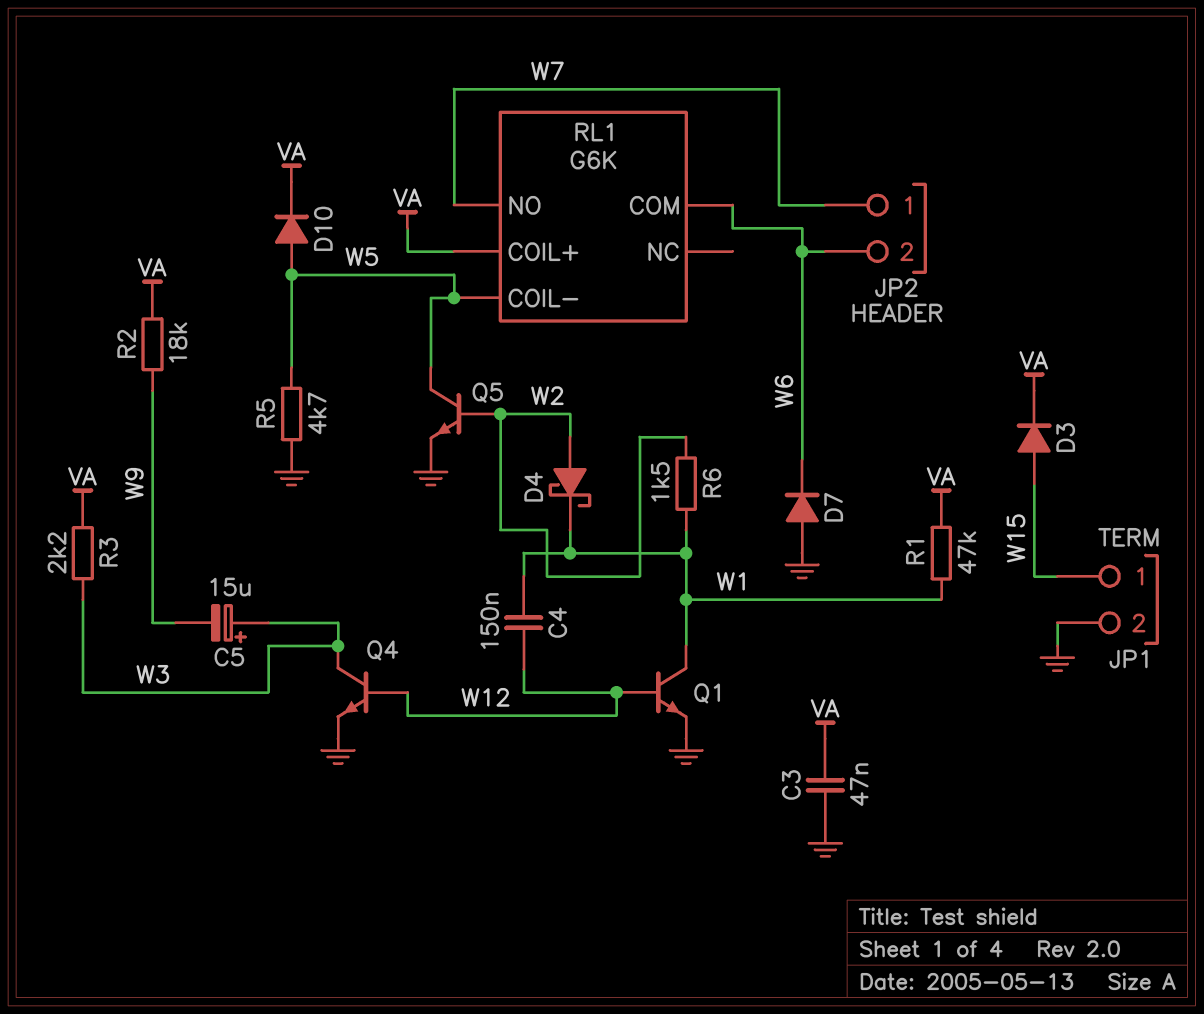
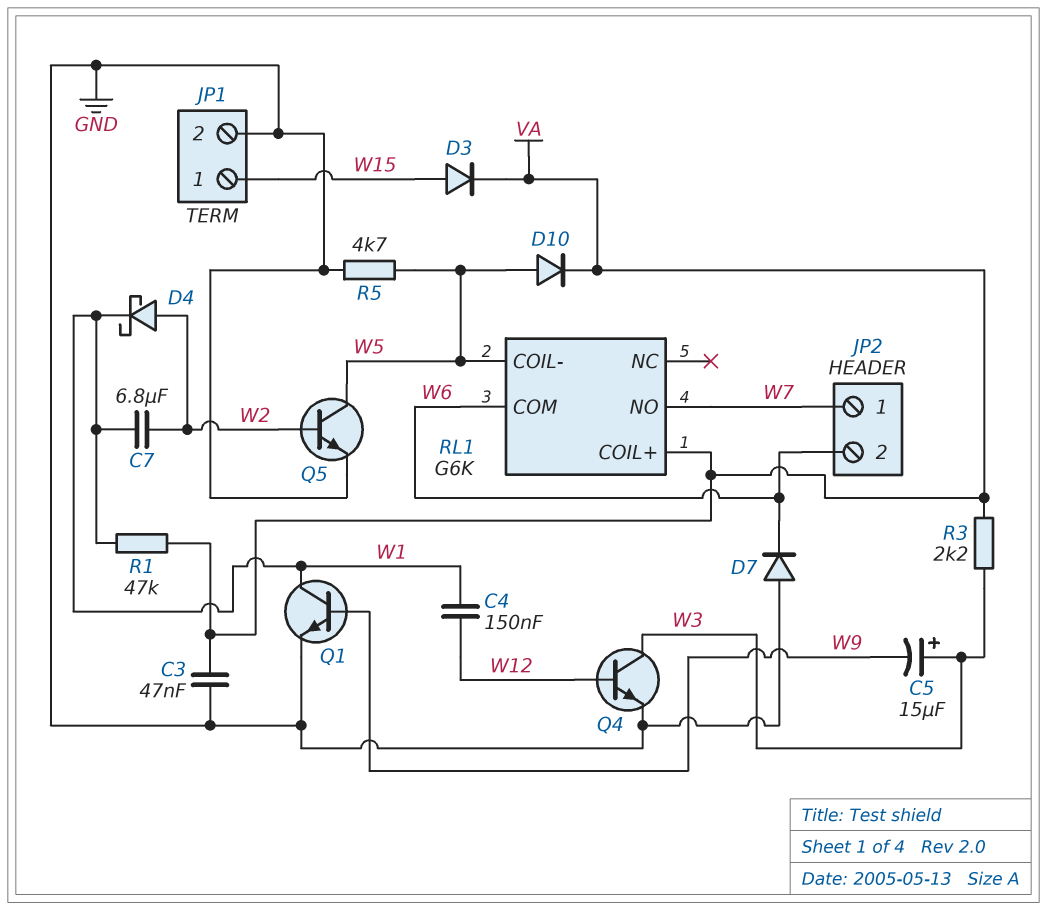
C7: none -> 6.8uF (W1, W2)
Q1: NPN (B W12, C W1, E GND) -> NPN (B W9, C W1, E GND)
R2: 18k (VA, W9) -> none
R6: 1.5k (W1, W2) -> none

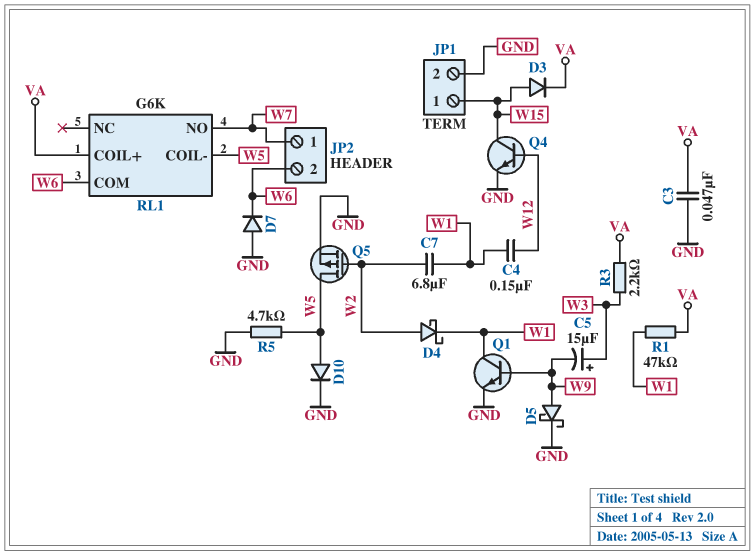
D5: none -> schottky (A W9, K GND)
D10: diode (A W5, K VA) -> diode (A W5, K GND)
Q4: NPN (B W12, C W3, E GND) -> NPN (B W12, C W15, E GND)
Q5: NPN (B W2, C W5, E GND) -> PMOS (G W2, D W5, S GND)

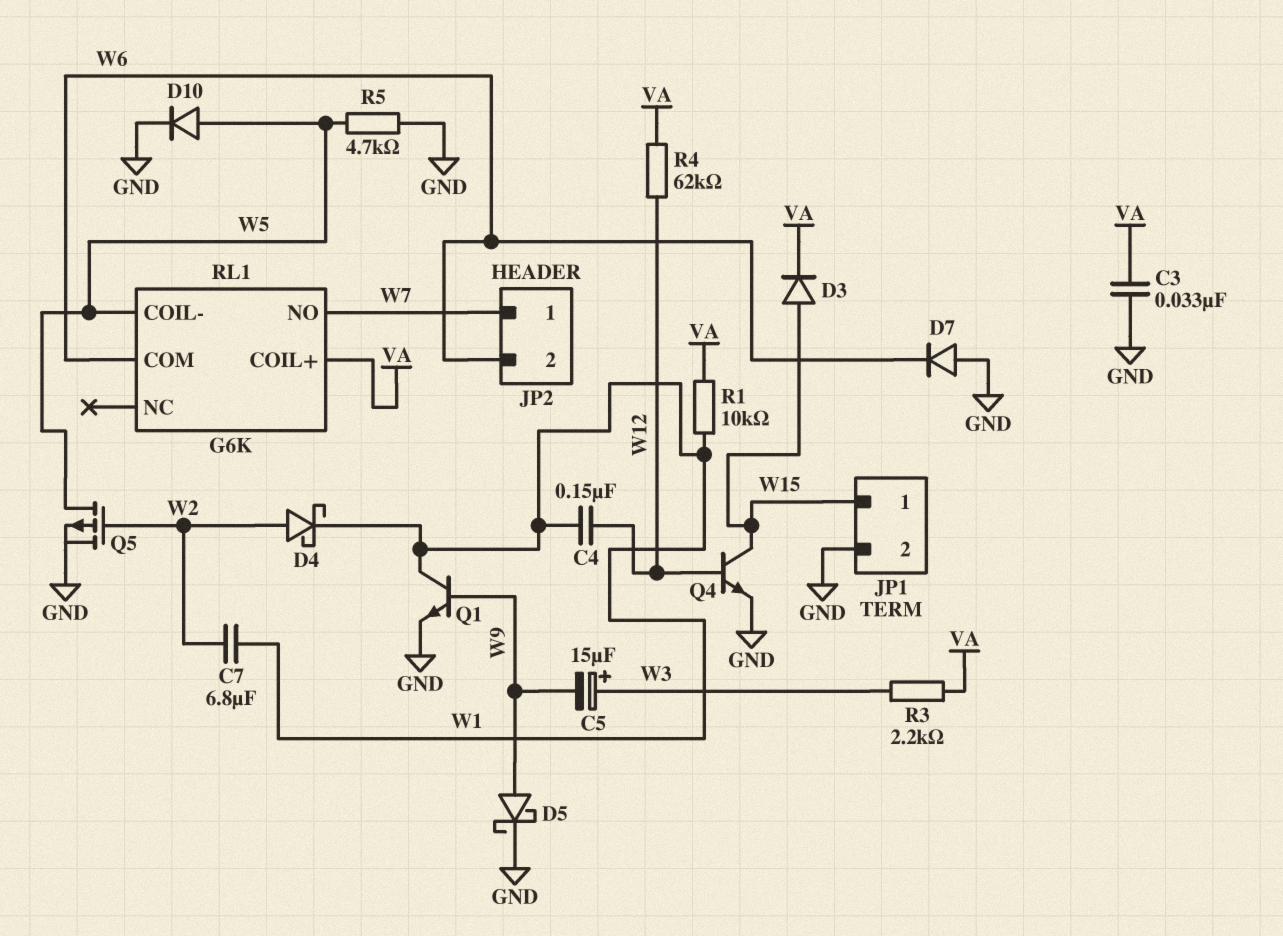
C3: 47nF (GND, VA) -> 33nF (GND, VA)
R1: 47k (VA, W1) -> 10k (VA, W1)
R4: none -> 62k (VA, W12)

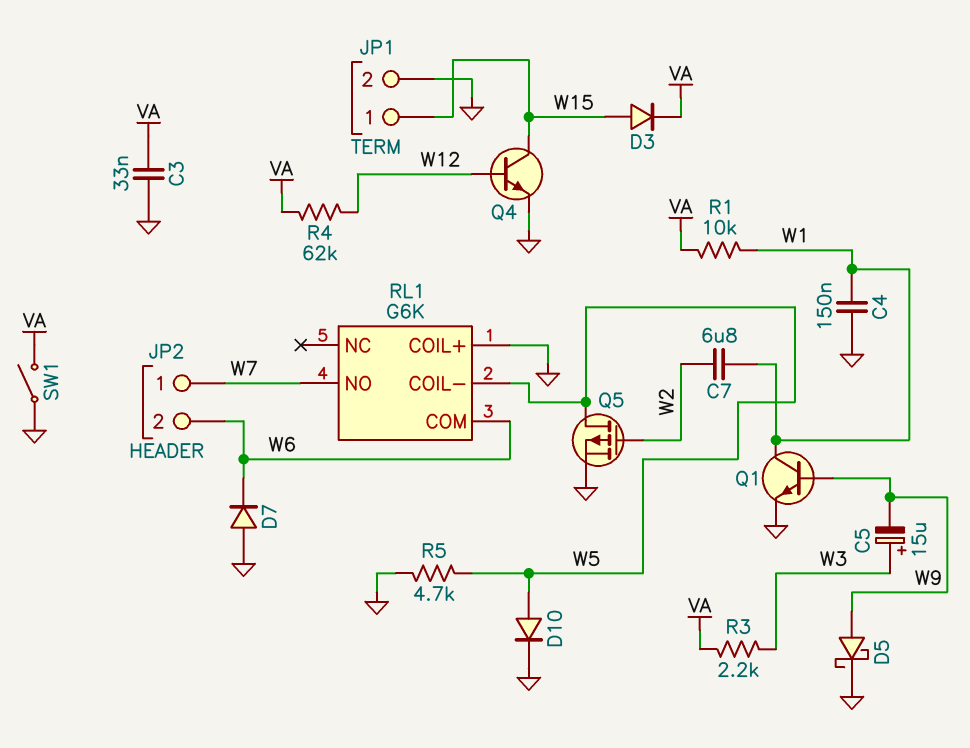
C4: 150nF (W1, W12) -> 150nF (GND, W1)
D4: schottky (A W2, K W1) -> none
RL1 pin COIL+: VA -> GND
SW1: none -> switch (GND, VA)

